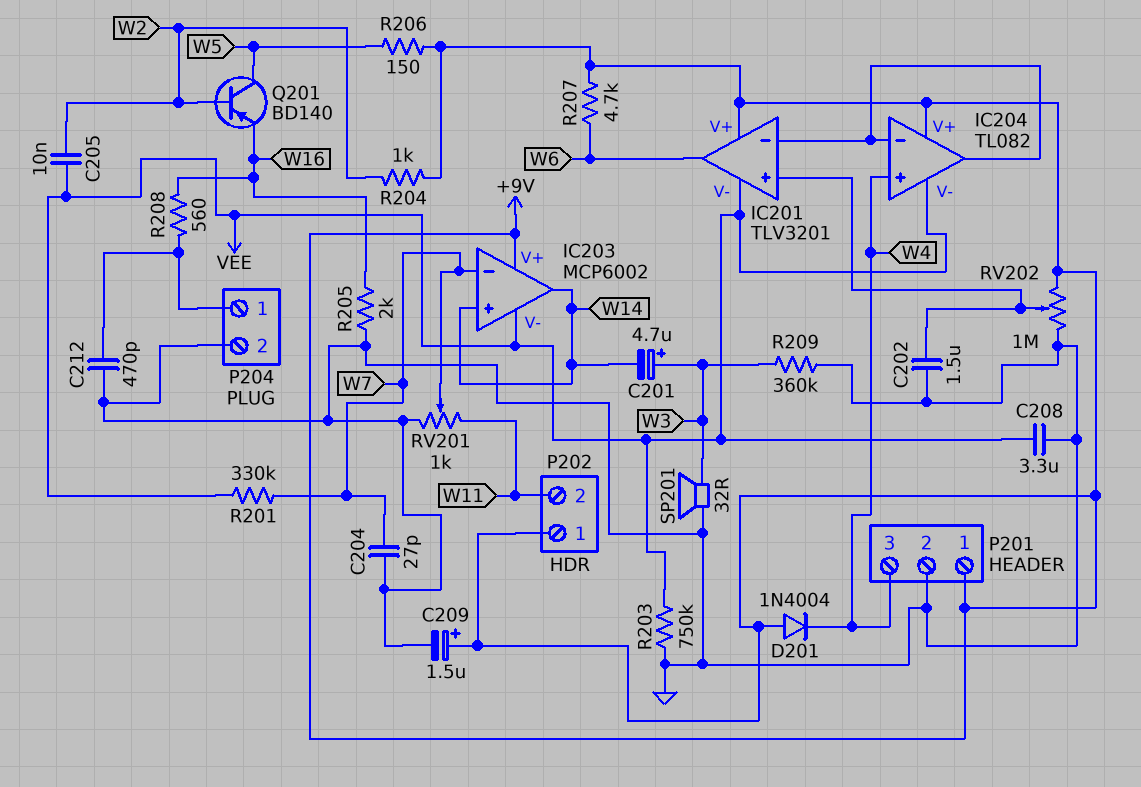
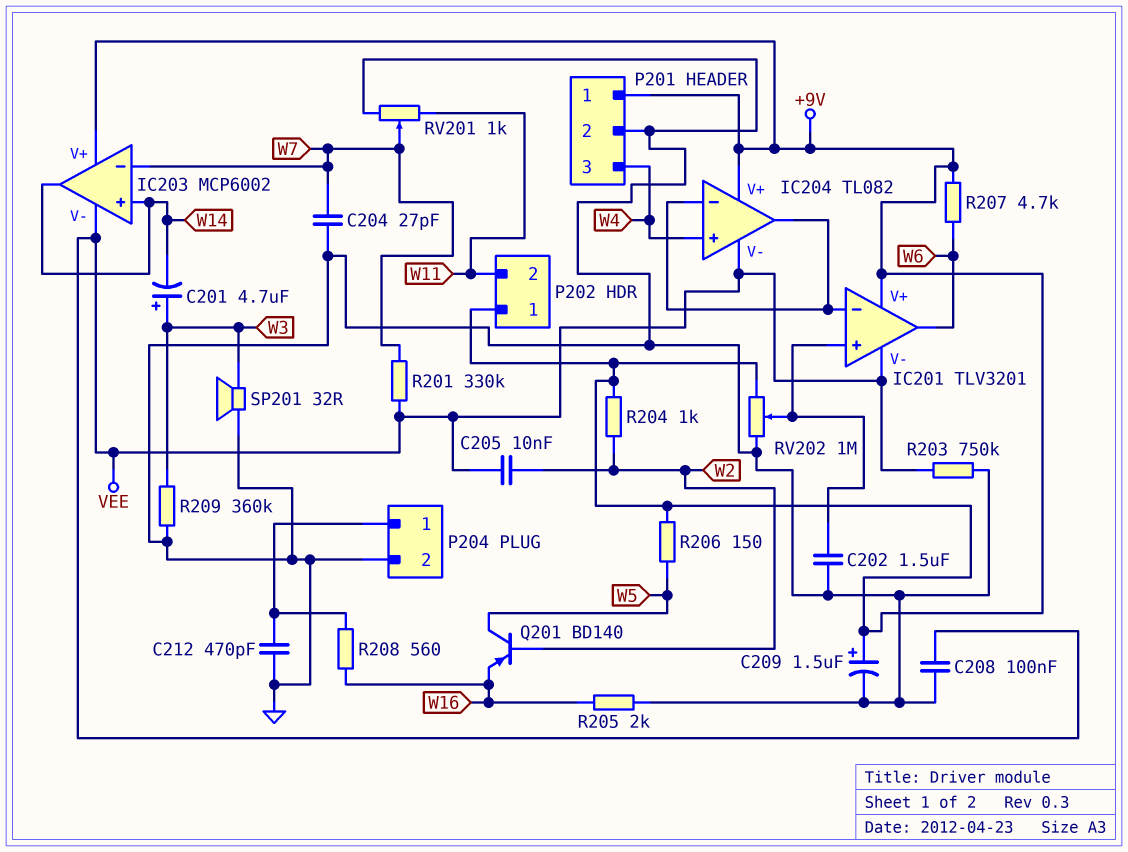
C208: 3.3uF (GND, VEE) -> 100nF (GND, VEE)
D201: diode 1N4004 (A +9V, K W4) -> none

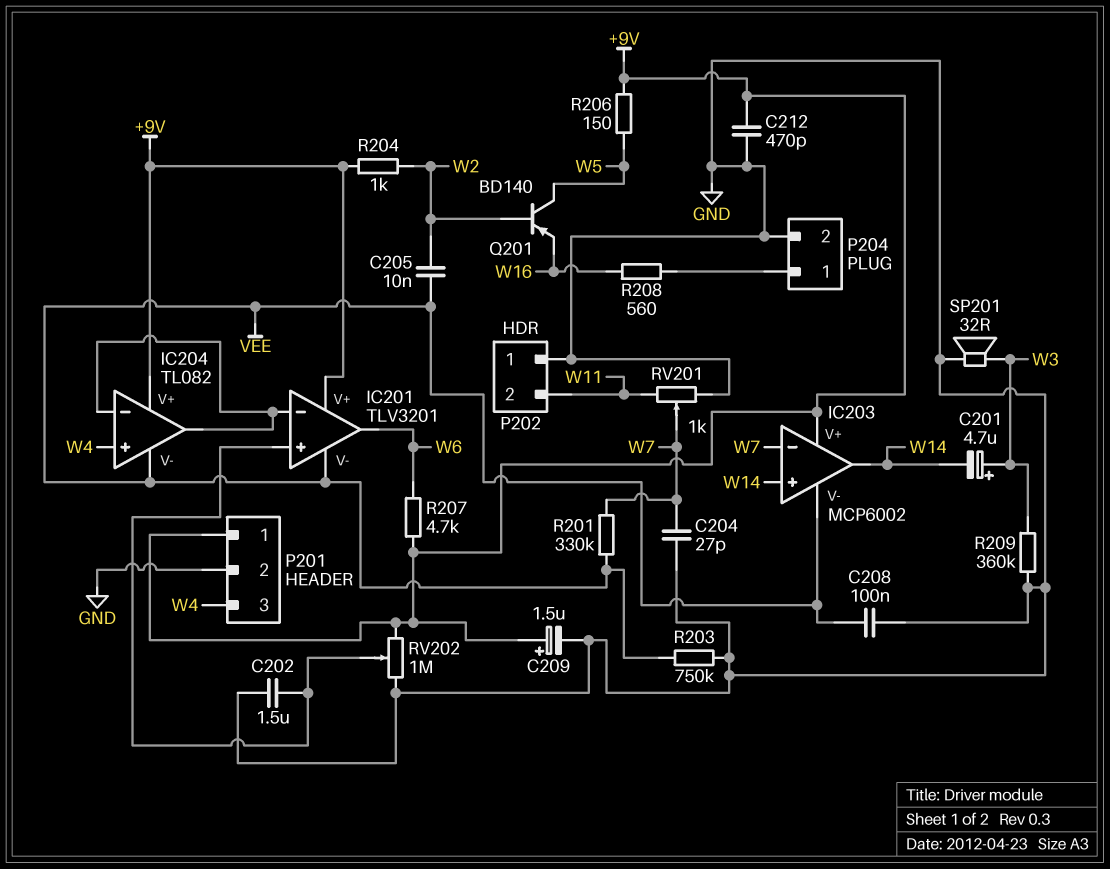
C212: 470pF (GND, P204/1) -> 470pF (+9V, GND)
P202 pin 1: +9V -> GND
R205: 2k (GND, W16) -> none

